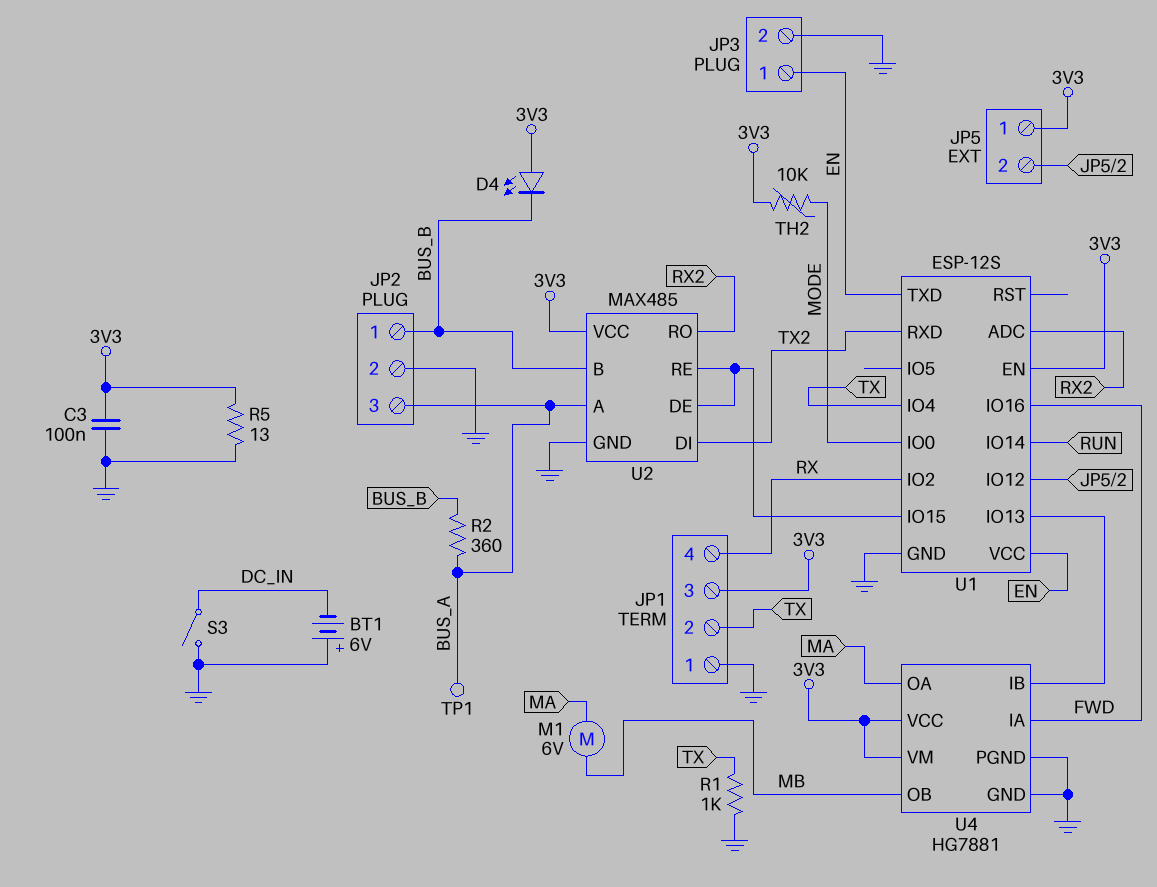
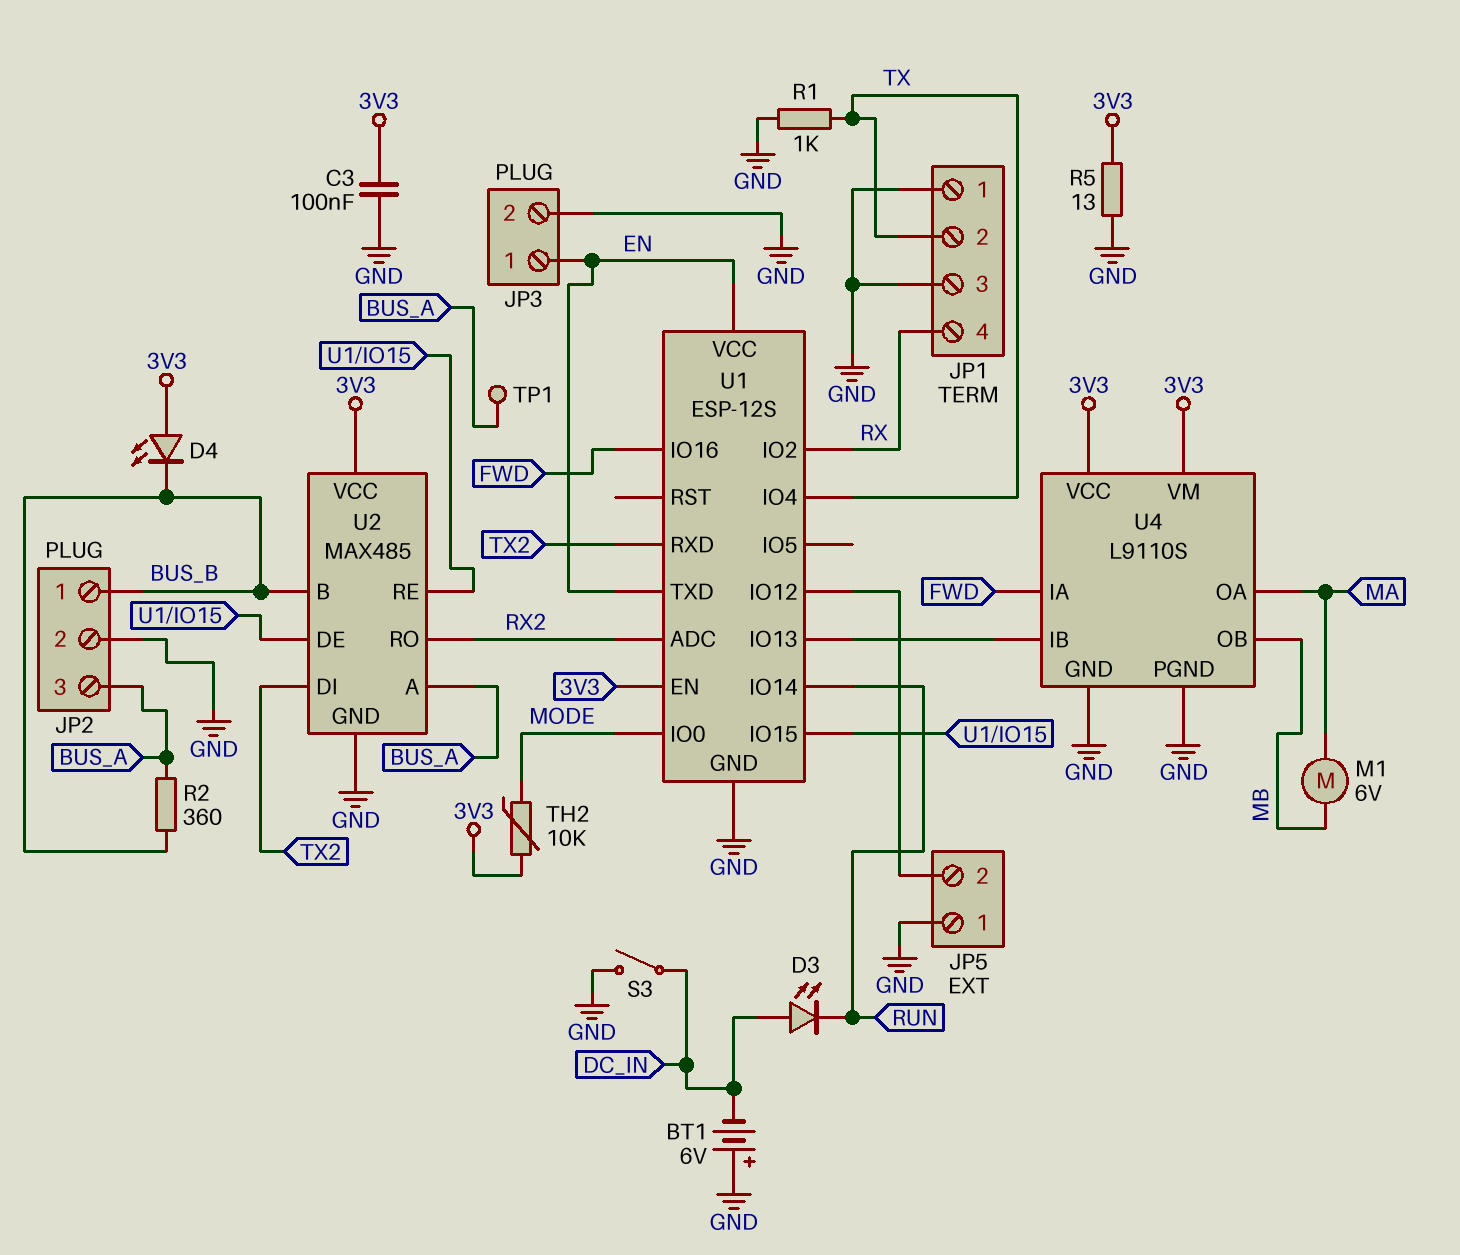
D3: none -> LED (A DC_IN, K RUN)
JP1 pin 3: 3V3 -> GND
JP5 pin 1: 3V3 -> GND
U4: HG7881 -> L9110S

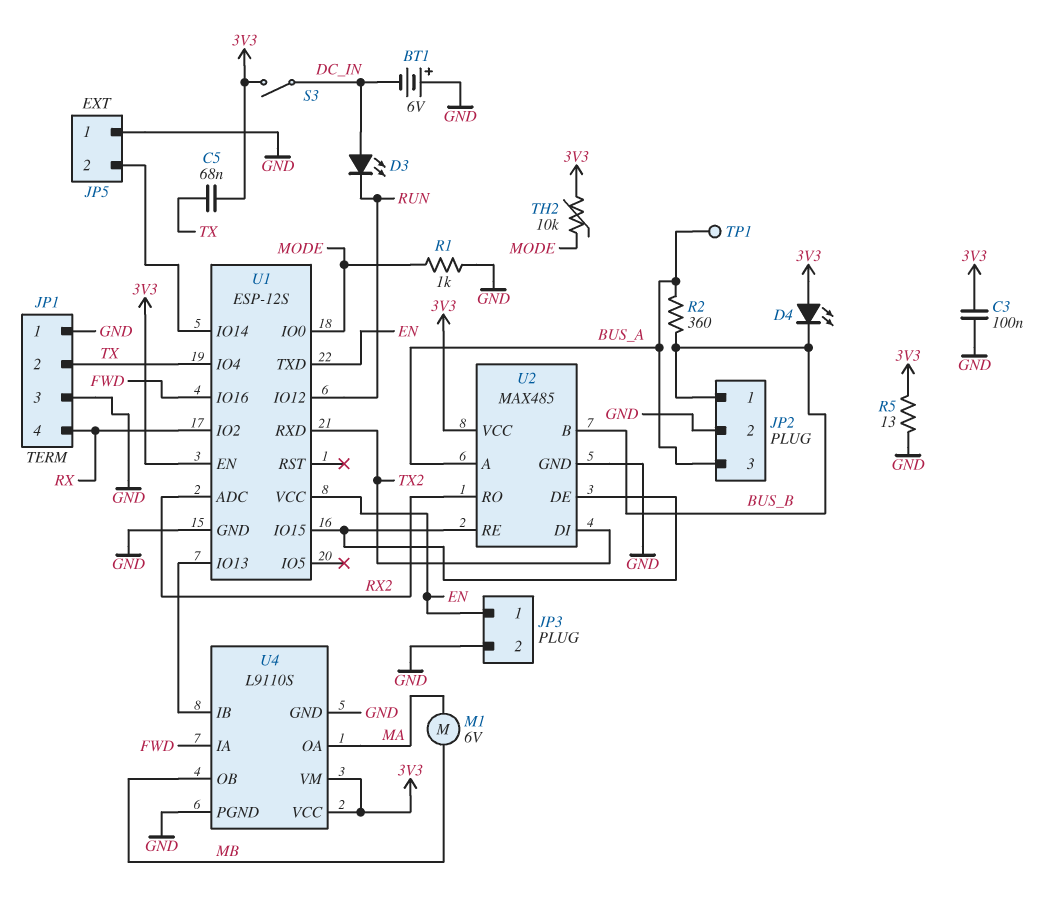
C5: none -> 68nF (3V3, TX)
R1: 1k (GND, TX) -> 1k (GND, MODE)
S3: switch (DC_IN, GND) -> switch (3V3, DC_IN)
U1 pin IO12: JP5/2 -> RUN
U1 pin IO14: RUN -> JP5/2

